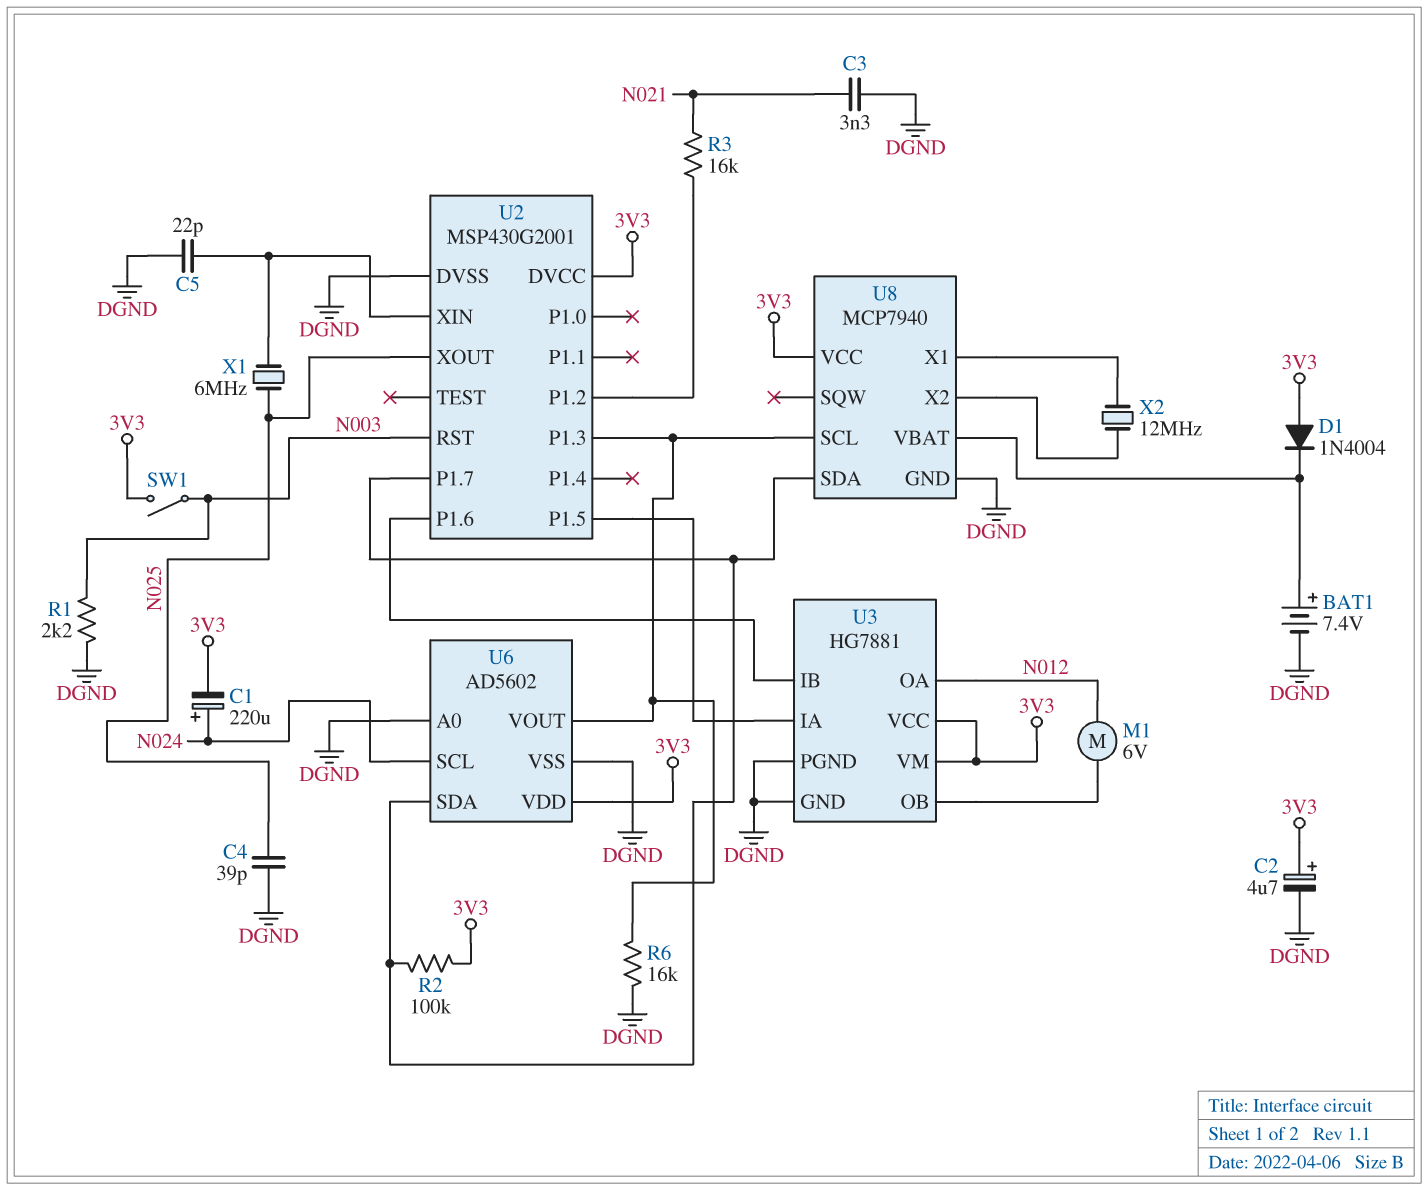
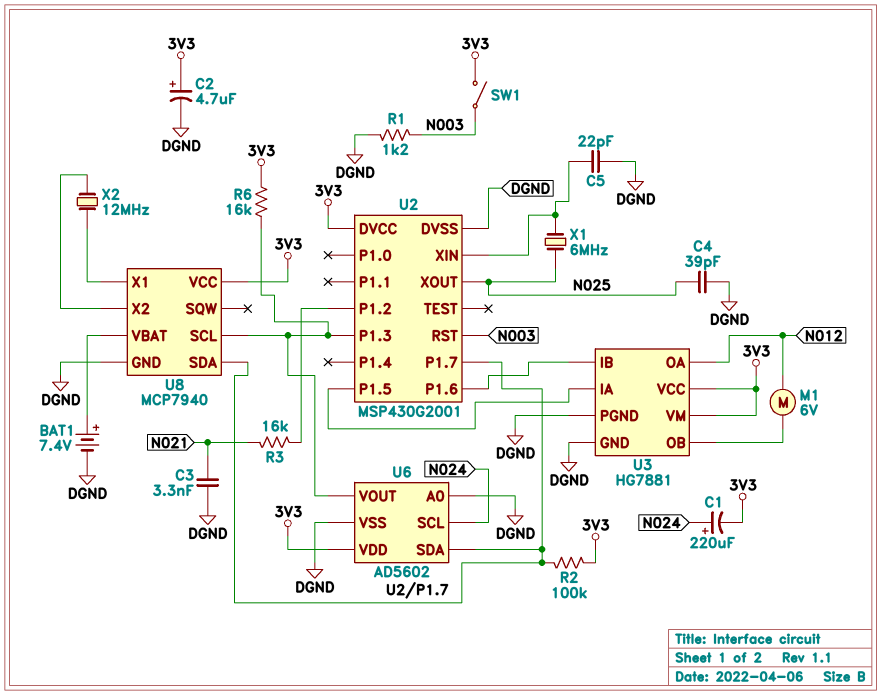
D1: diode 1N4004 (A 3V3, K U8/VBAT) -> none
R1: 2.2k (DGND, N003) -> 1.2k (DGND, N003)
R6: 16k (DGND, U2/P1.3) -> 16k (3V3, U2/P1.3)

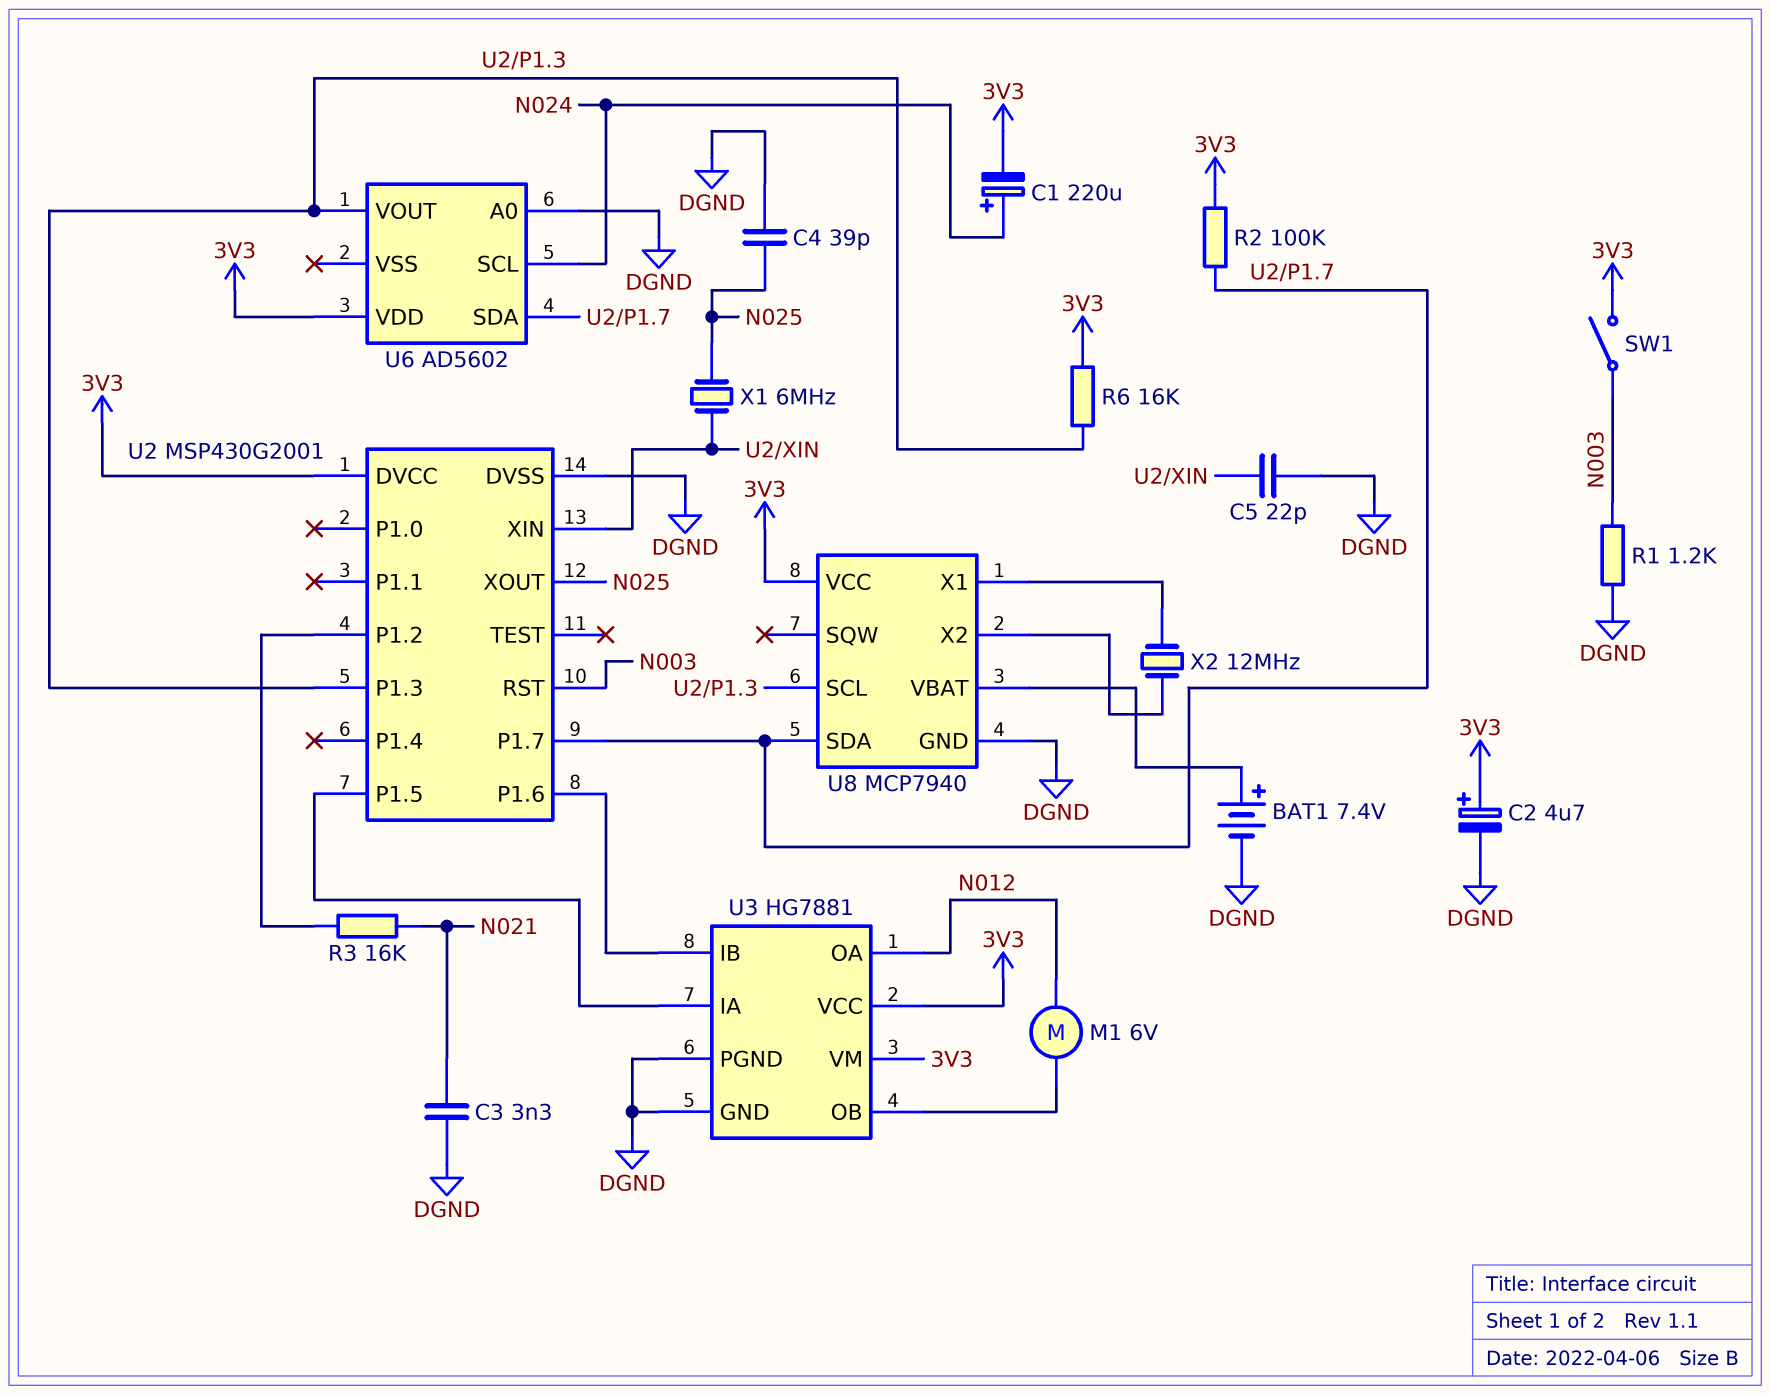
U6 pin VSS: DGND -> none

